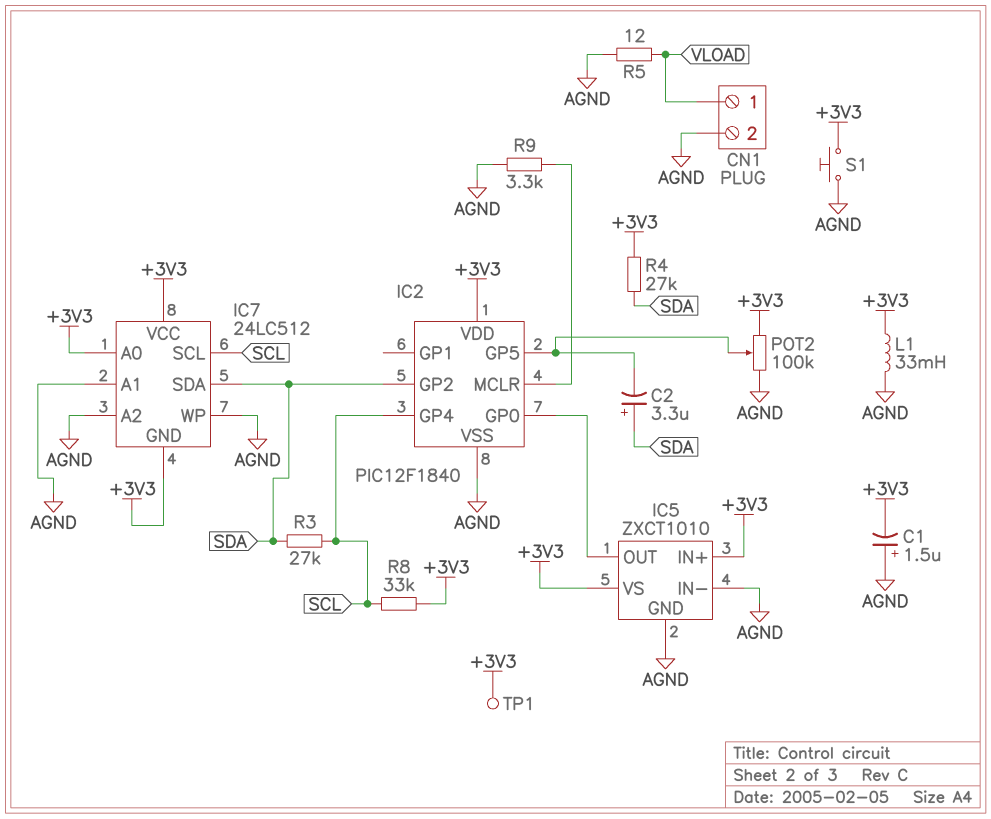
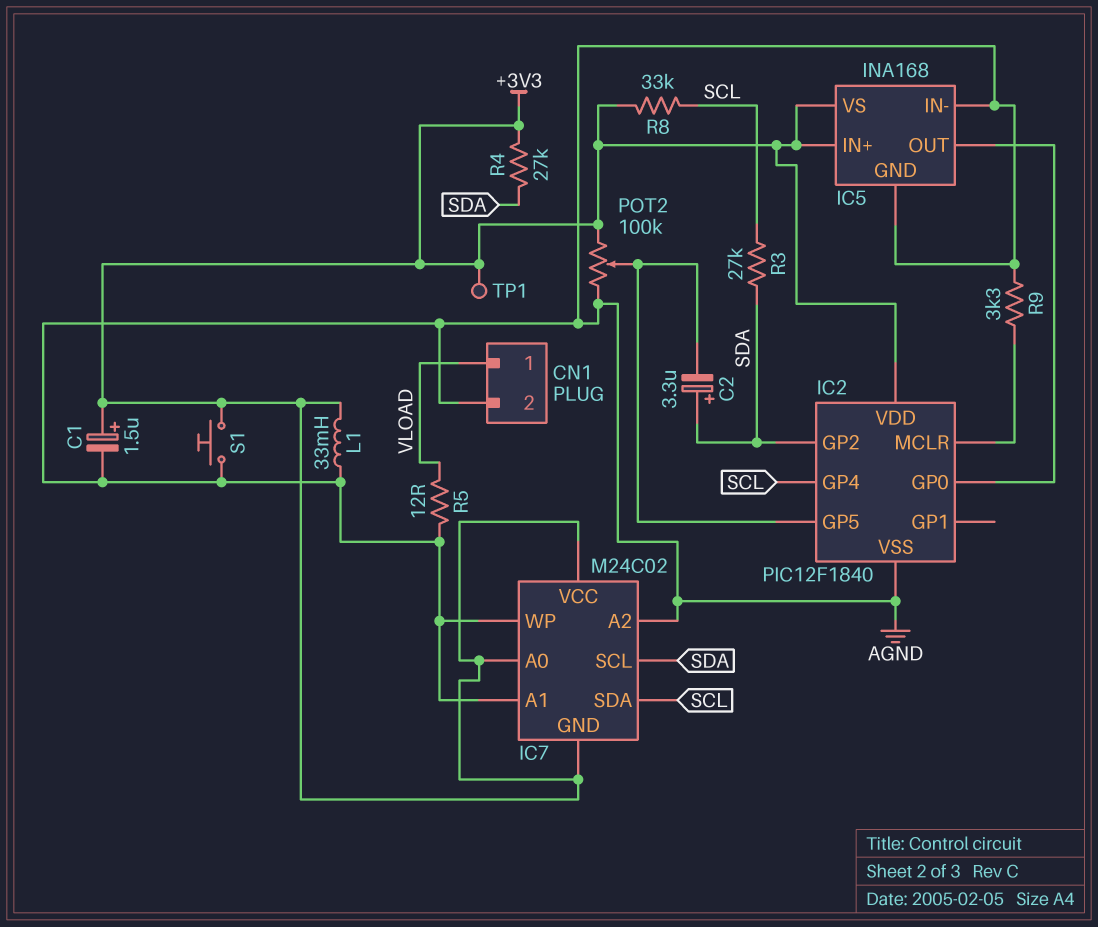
C1: 1.5uF (plus AGND, minus +3V3) -> 1.5uF (plus +3V3, minus AGND)
IC5: ZXCT1010 -> INA168
IC7: 24LC512 -> M24C02
IC7 pin SCL: SCL -> SDA
IC7 pin SDA: SDA -> SCL

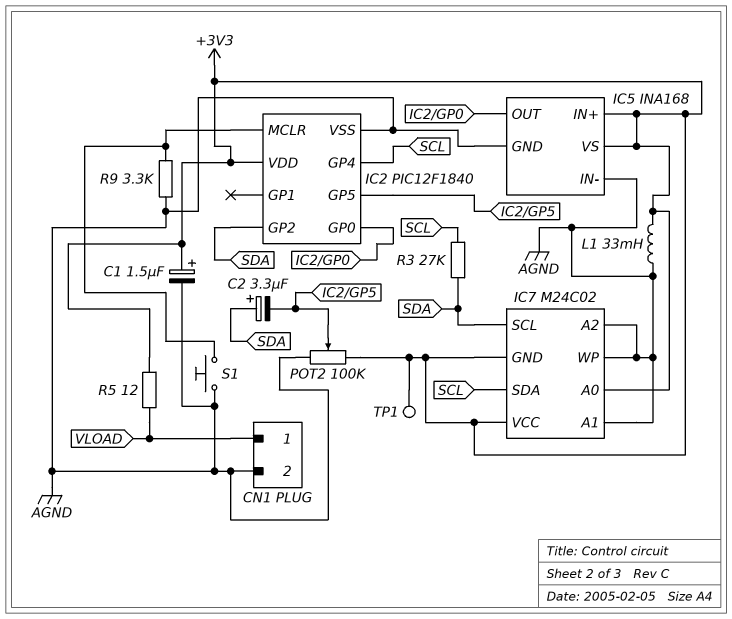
R4: 27k (+3V3, SDA) -> none
R5: 12 (AGND, VLOAD) -> 12 (+3V3, VLOAD)
R8: 33k (+3V3, SCL) -> none
S1: button (+3V3, AGND) -> button (AGND, IC2/MCLR)

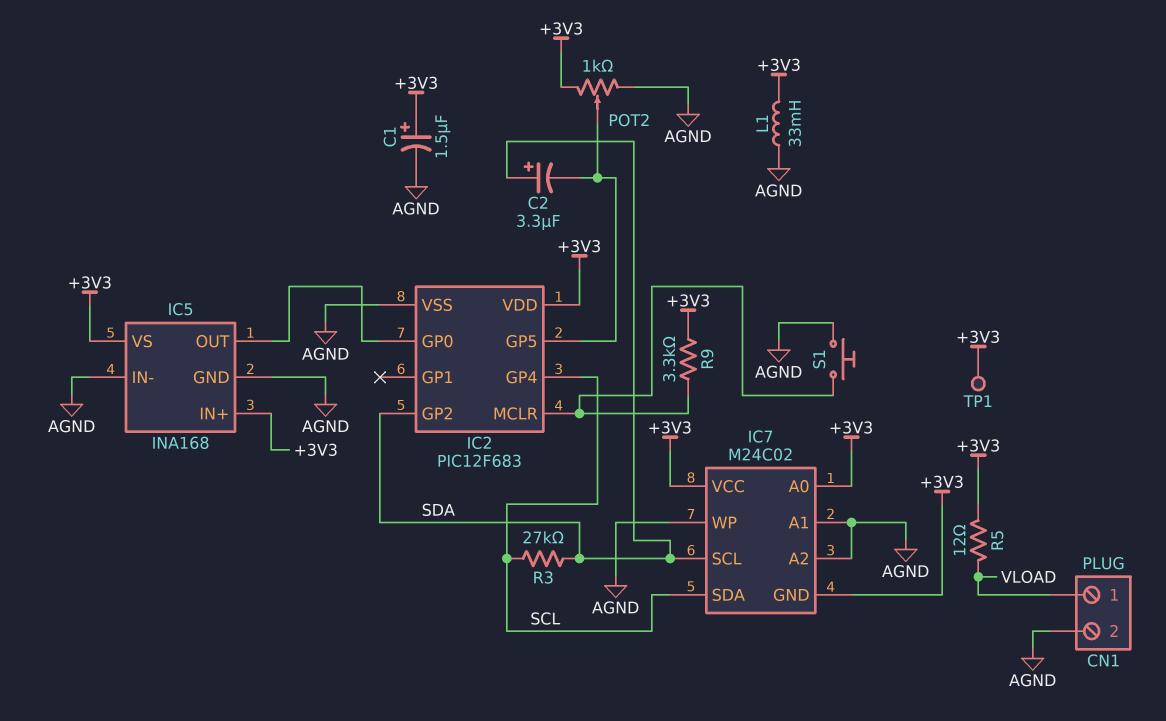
IC2: PIC12F1840 -> PIC12F683
POT2: 100k (+3V3, AGND, wiper IC2/GP5) -> 1k (+3V3, AGND, wiper IC2/GP5)
R9: 3.3k (AGND, IC2/MCLR) -> 3.3k (+3V3, IC2/MCLR)

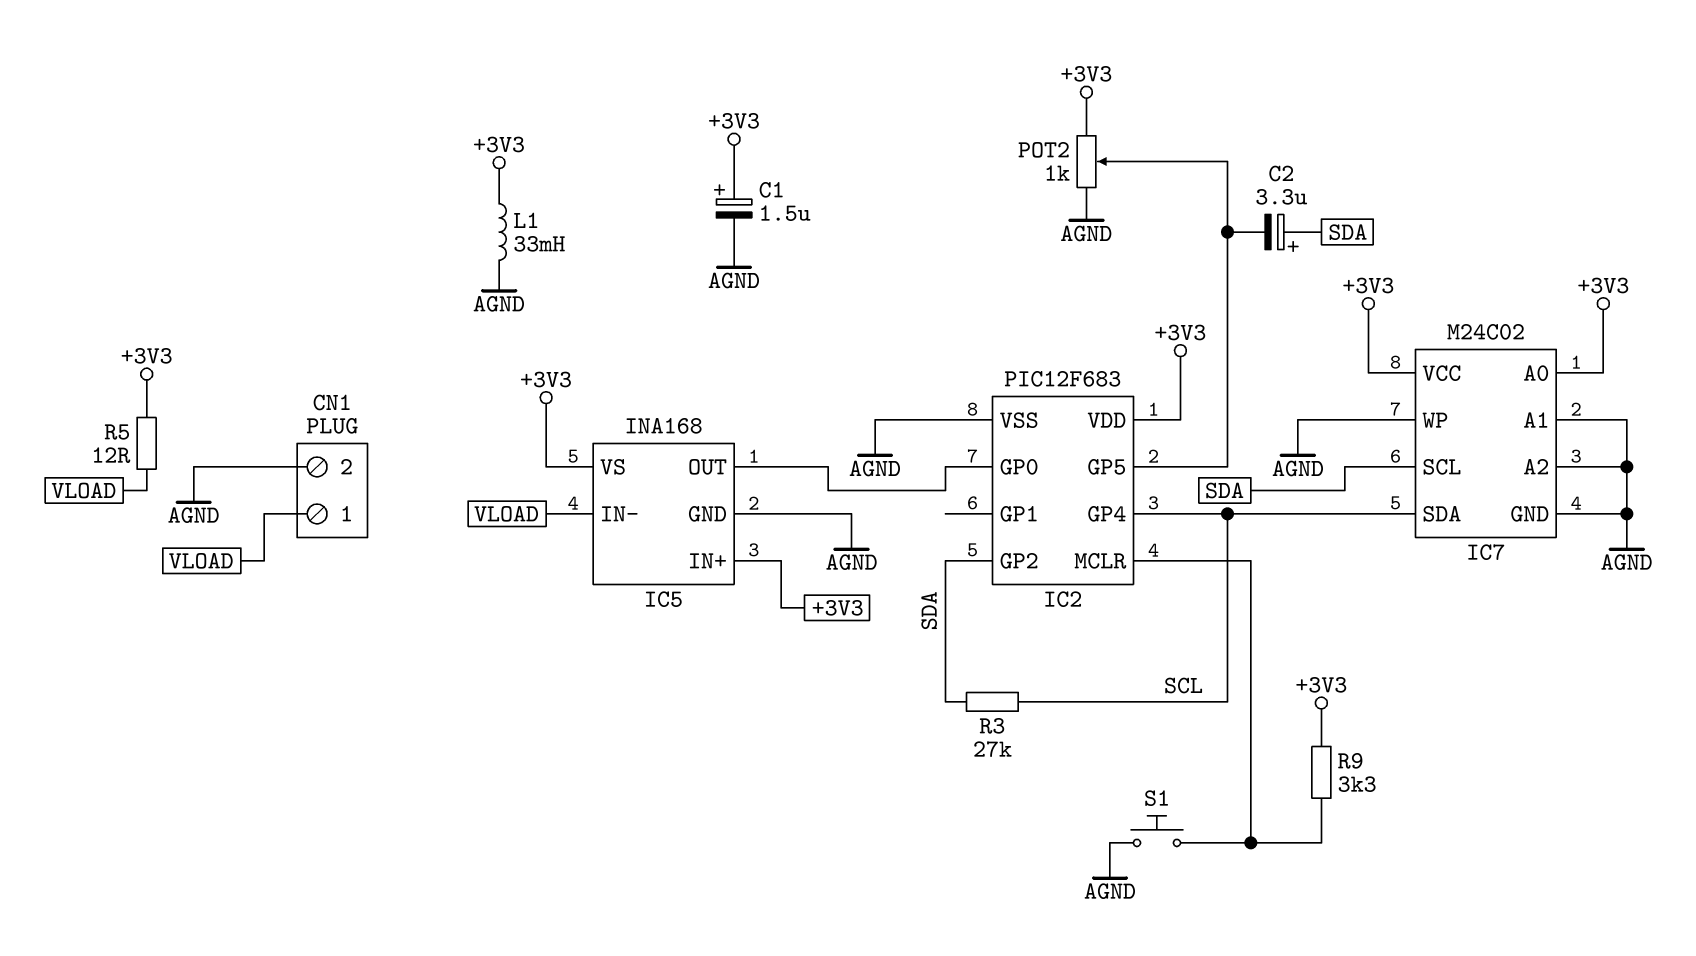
IC5 pin IN-: AGND -> VLOAD
IC7 pin GND: +3V3 -> AGND
TP1: test point (+3V3) -> none

